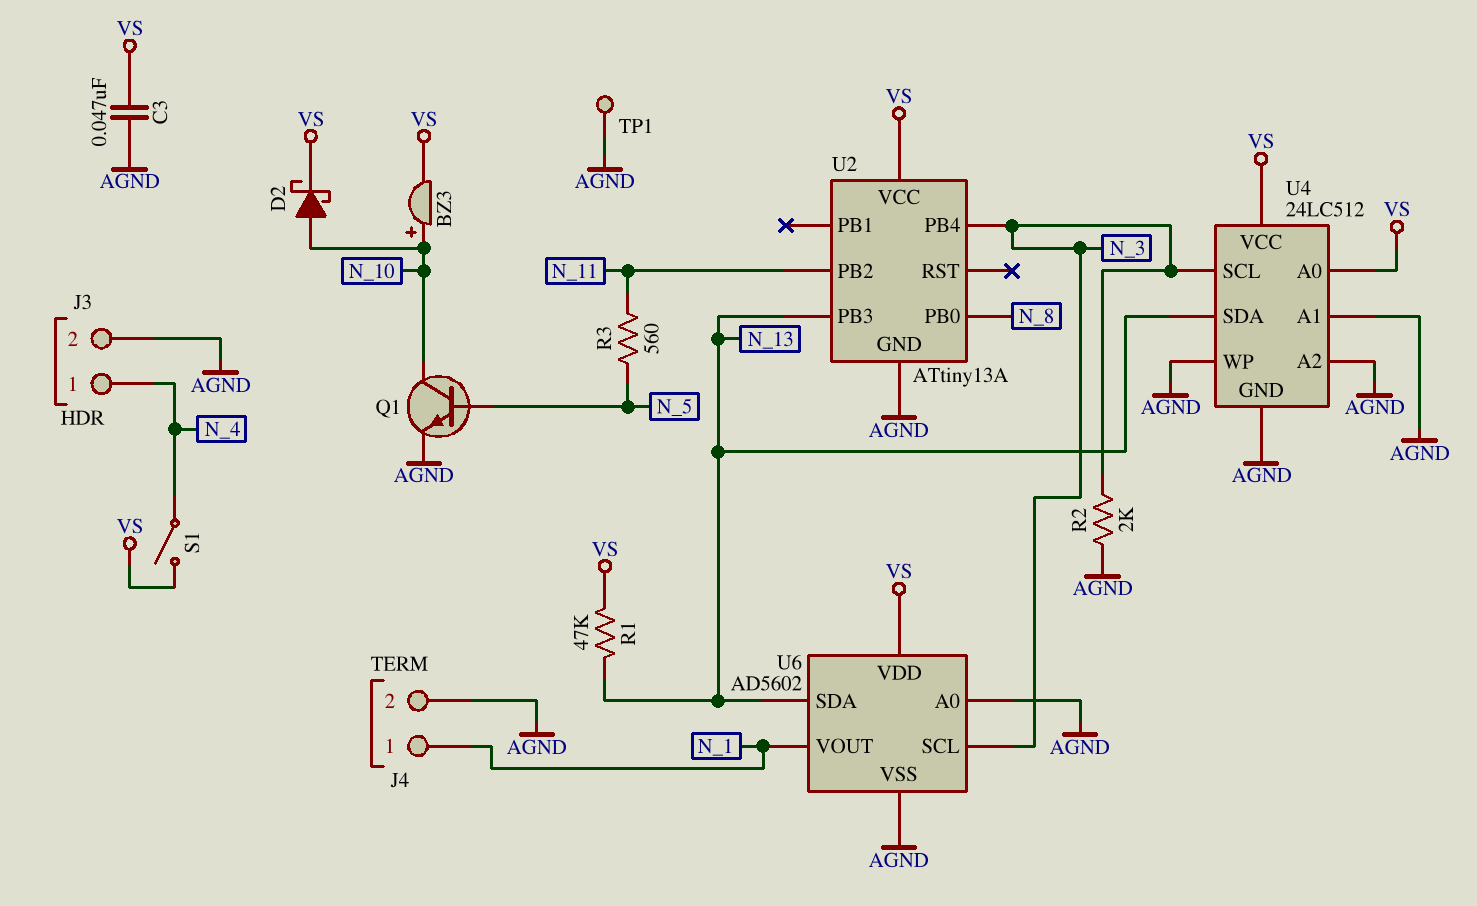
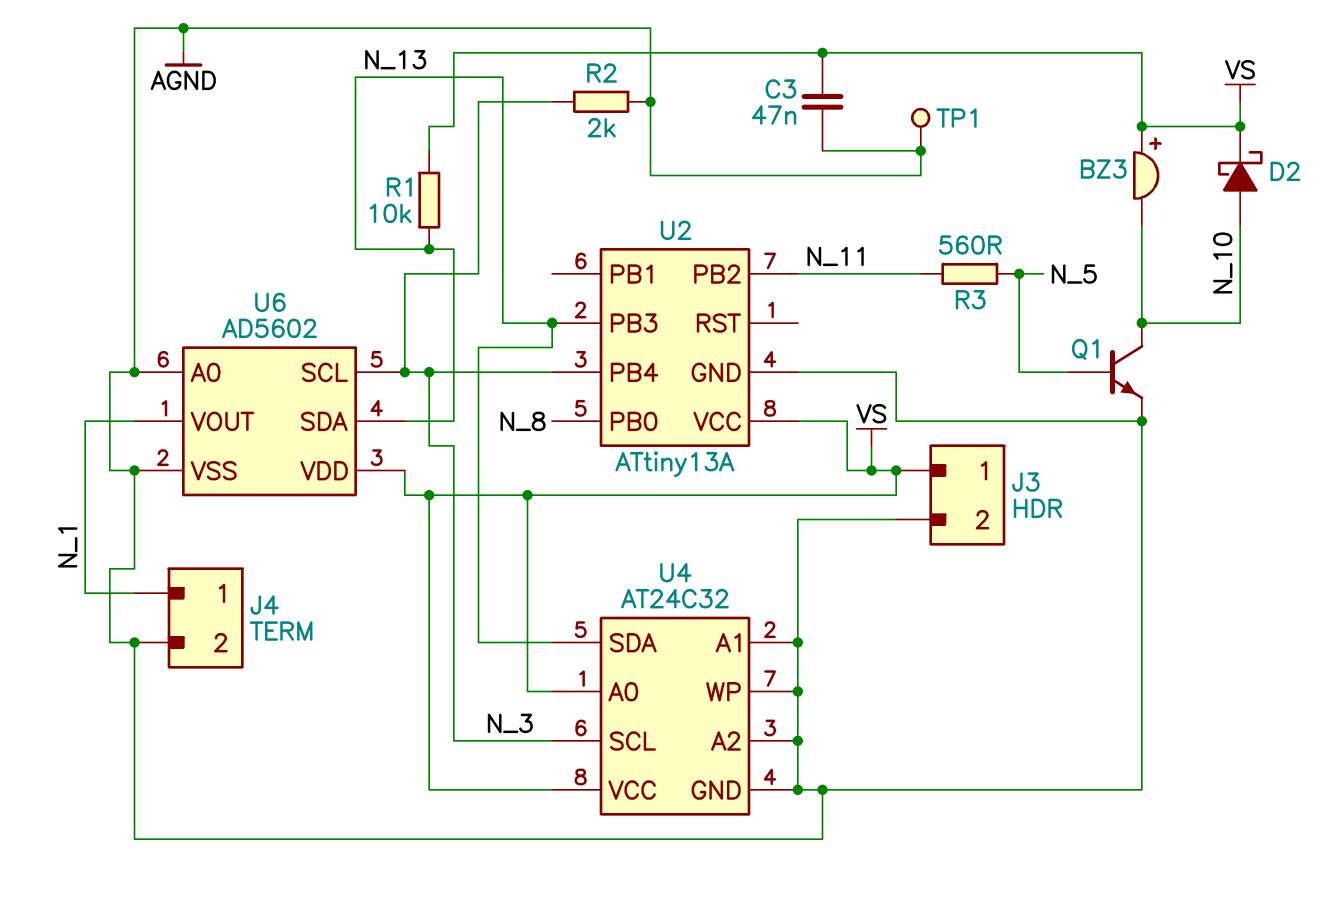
BZ3: buzzer (plus N_10, minus VS) -> buzzer (plus VS, minus N_10)
J3 pin 1: N_4 -> VS
R1: 47k (N_13, VS) -> 10k (N_13, VS)
S1: switch (N_4, VS) -> none
U4: 24LC512 -> AT24C32

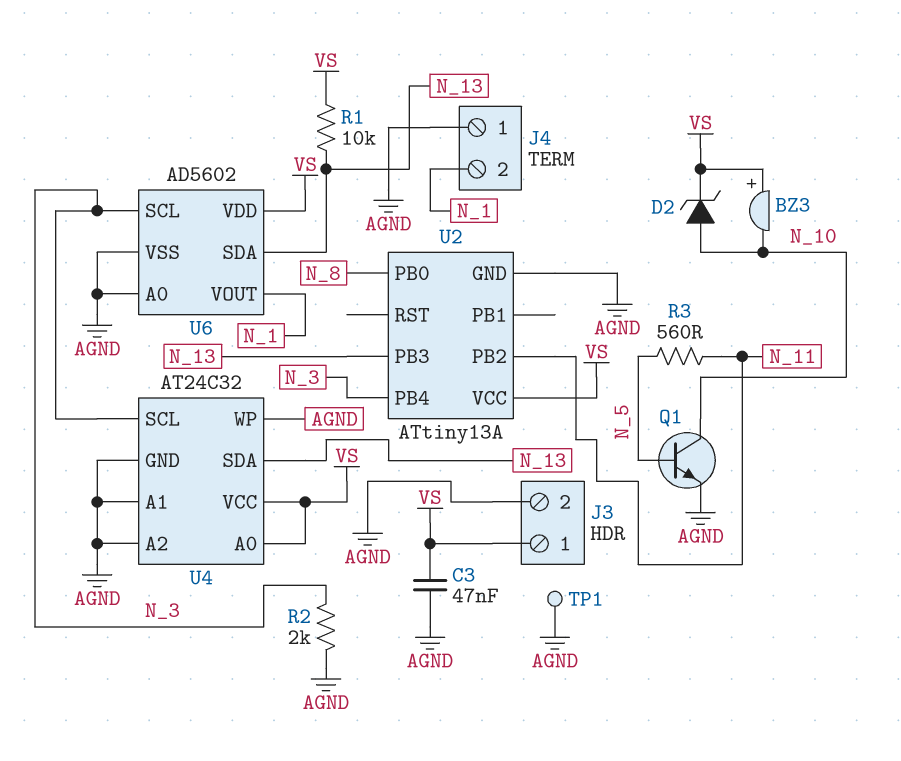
D2: schottky (A N_10, K VS) -> zener (A N_10, K VS)
J4 pin 1: N_1 -> AGND
J4 pin 2: AGND -> N_1

